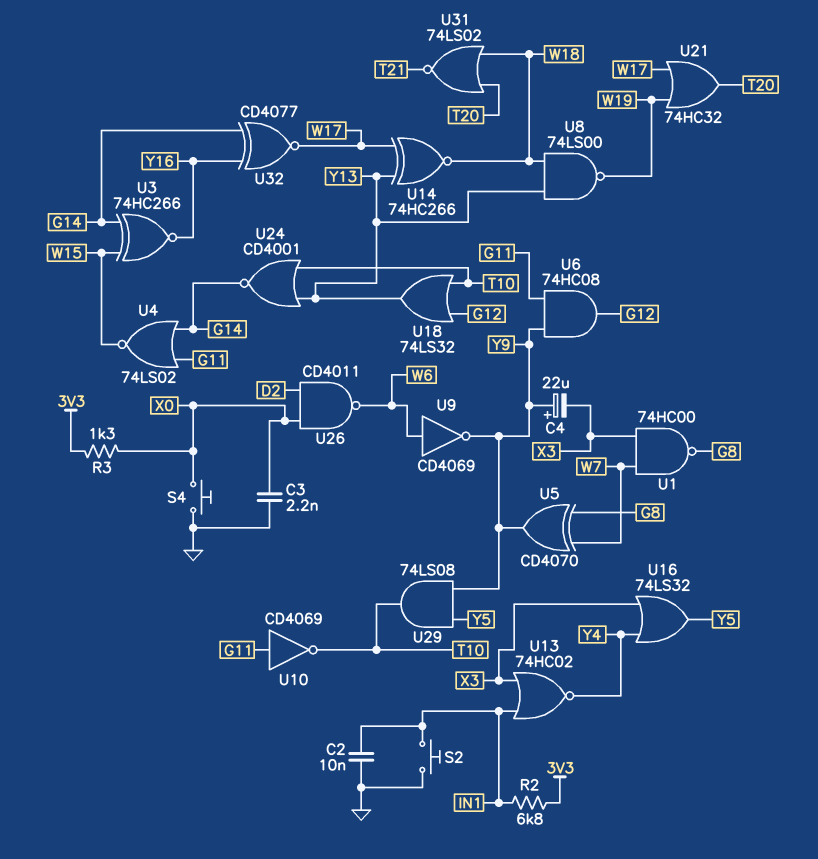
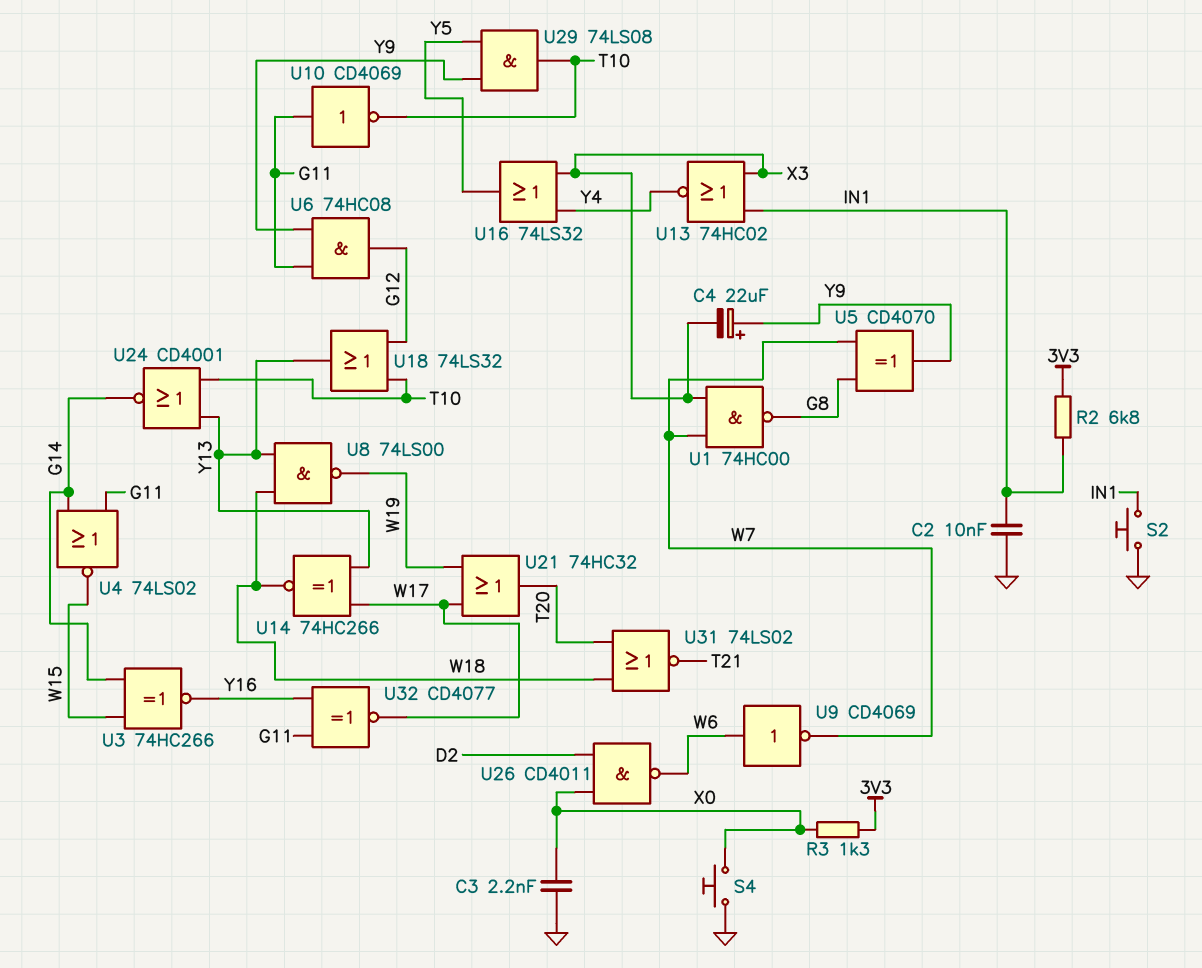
U9: NOT CD4069 (in W6, out Y9) -> NOT CD4069 (in W6, out W7)
U32: XNOR CD4077 (in G14, in Y16, out W17) -> XNOR CD4077 (in G11, in Y16, out W17)

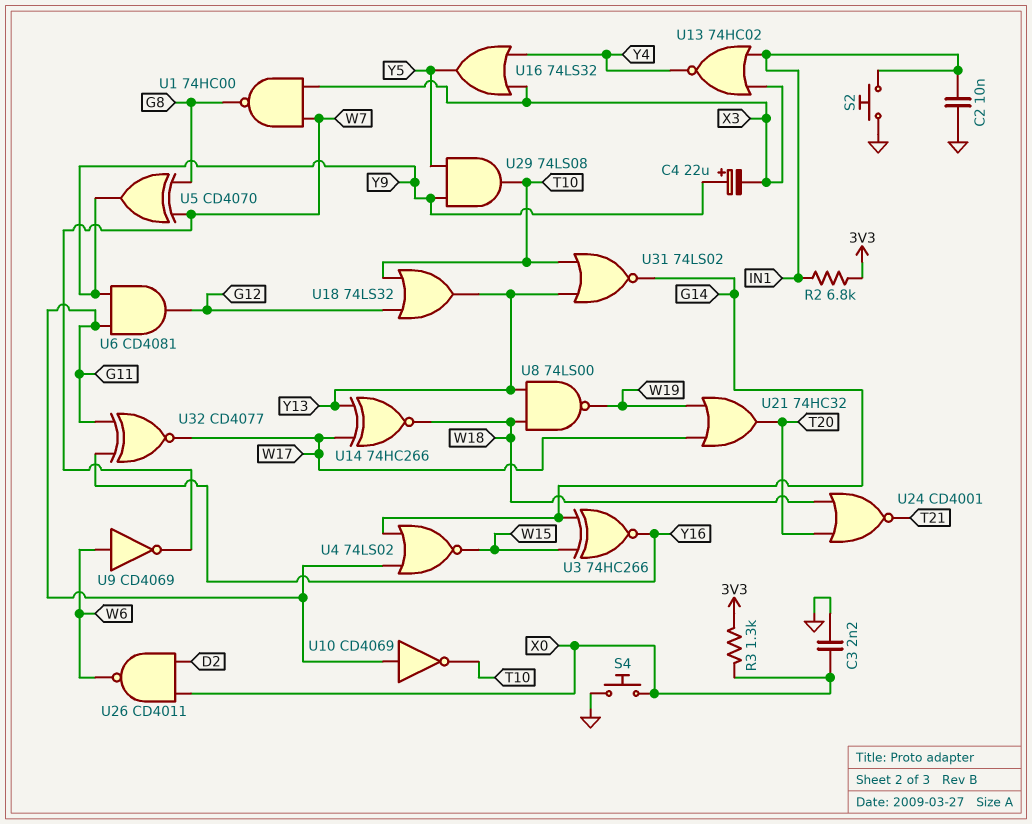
U6: AND 74HC08 (in G11, in Y9, out G12) -> AND CD4081 (in G11, in Y9, out G12)
U24: NOR CD4001 (in T10, in Y13, out G14) -> NOR CD4001 (in T20, in W18, out T21)
U31: NOR 74LS02 (in T20, in W18, out T21) -> NOR 74LS02 (in T10, in Y13, out G14)

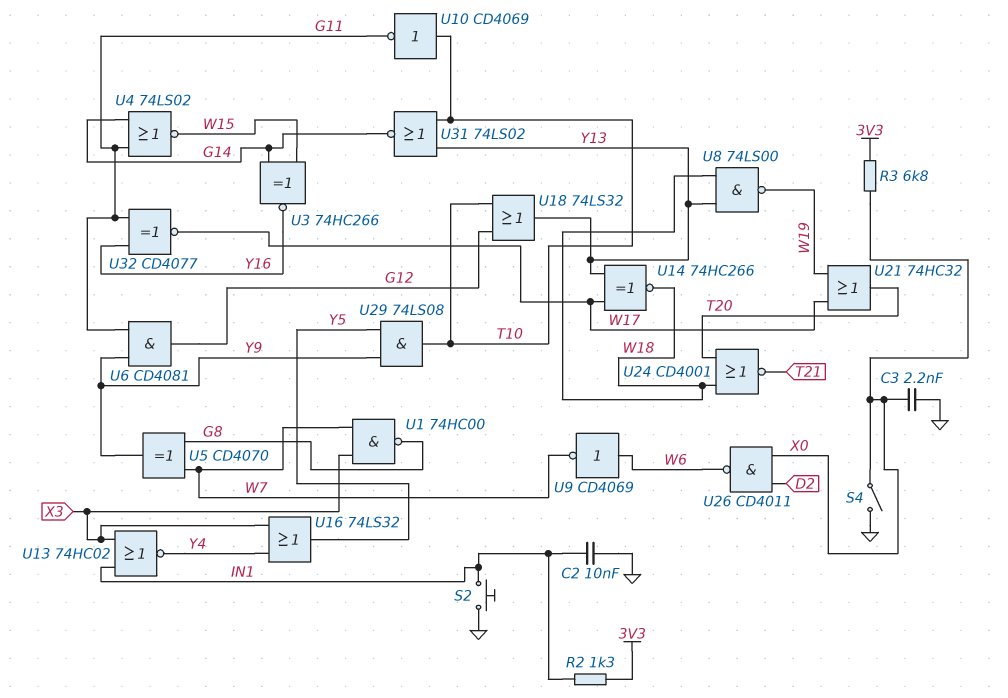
C4: 22uF (plus Y9, minus X3) -> none
R2: 6.8k (3V3, IN1) -> 1.3k (3V3, IN1)
R3: 1.3k (3V3, X0) -> 6.8k (3V3, X0)
S4: button (GND, X0) -> switch (GND, X0)
U10: NOT CD4069 (in G11, out T10) -> NOT CD4069 (in T10, out G11)

